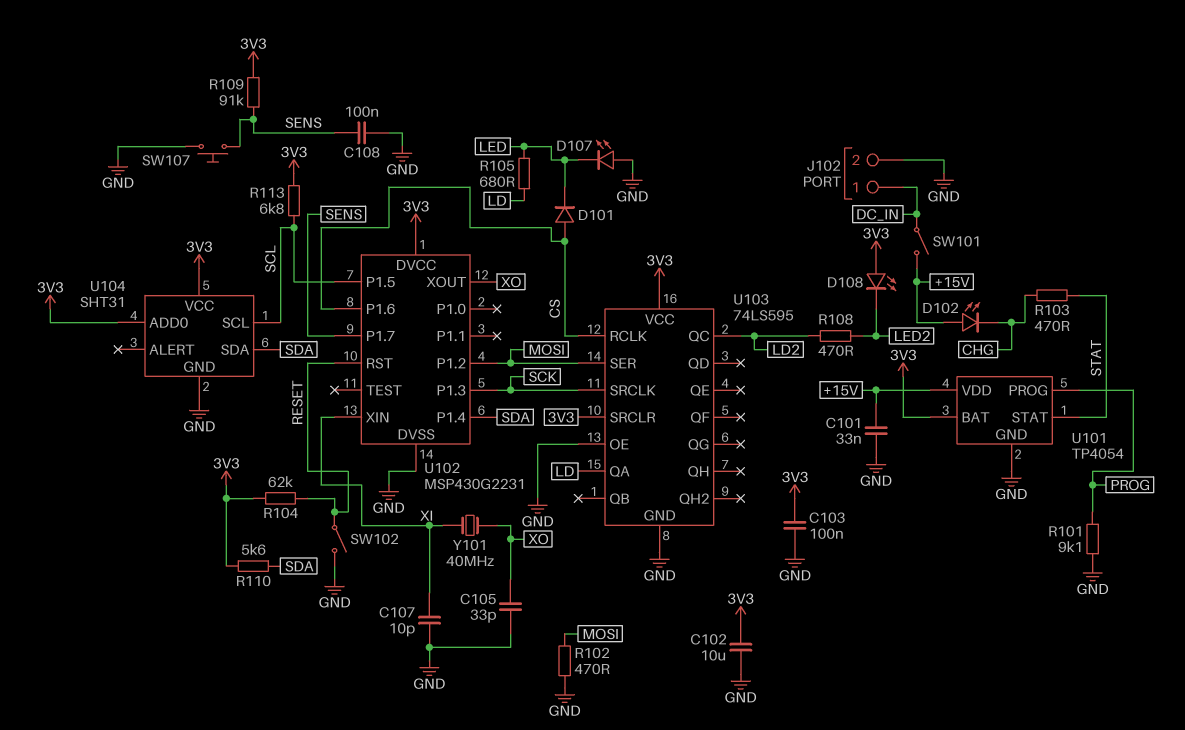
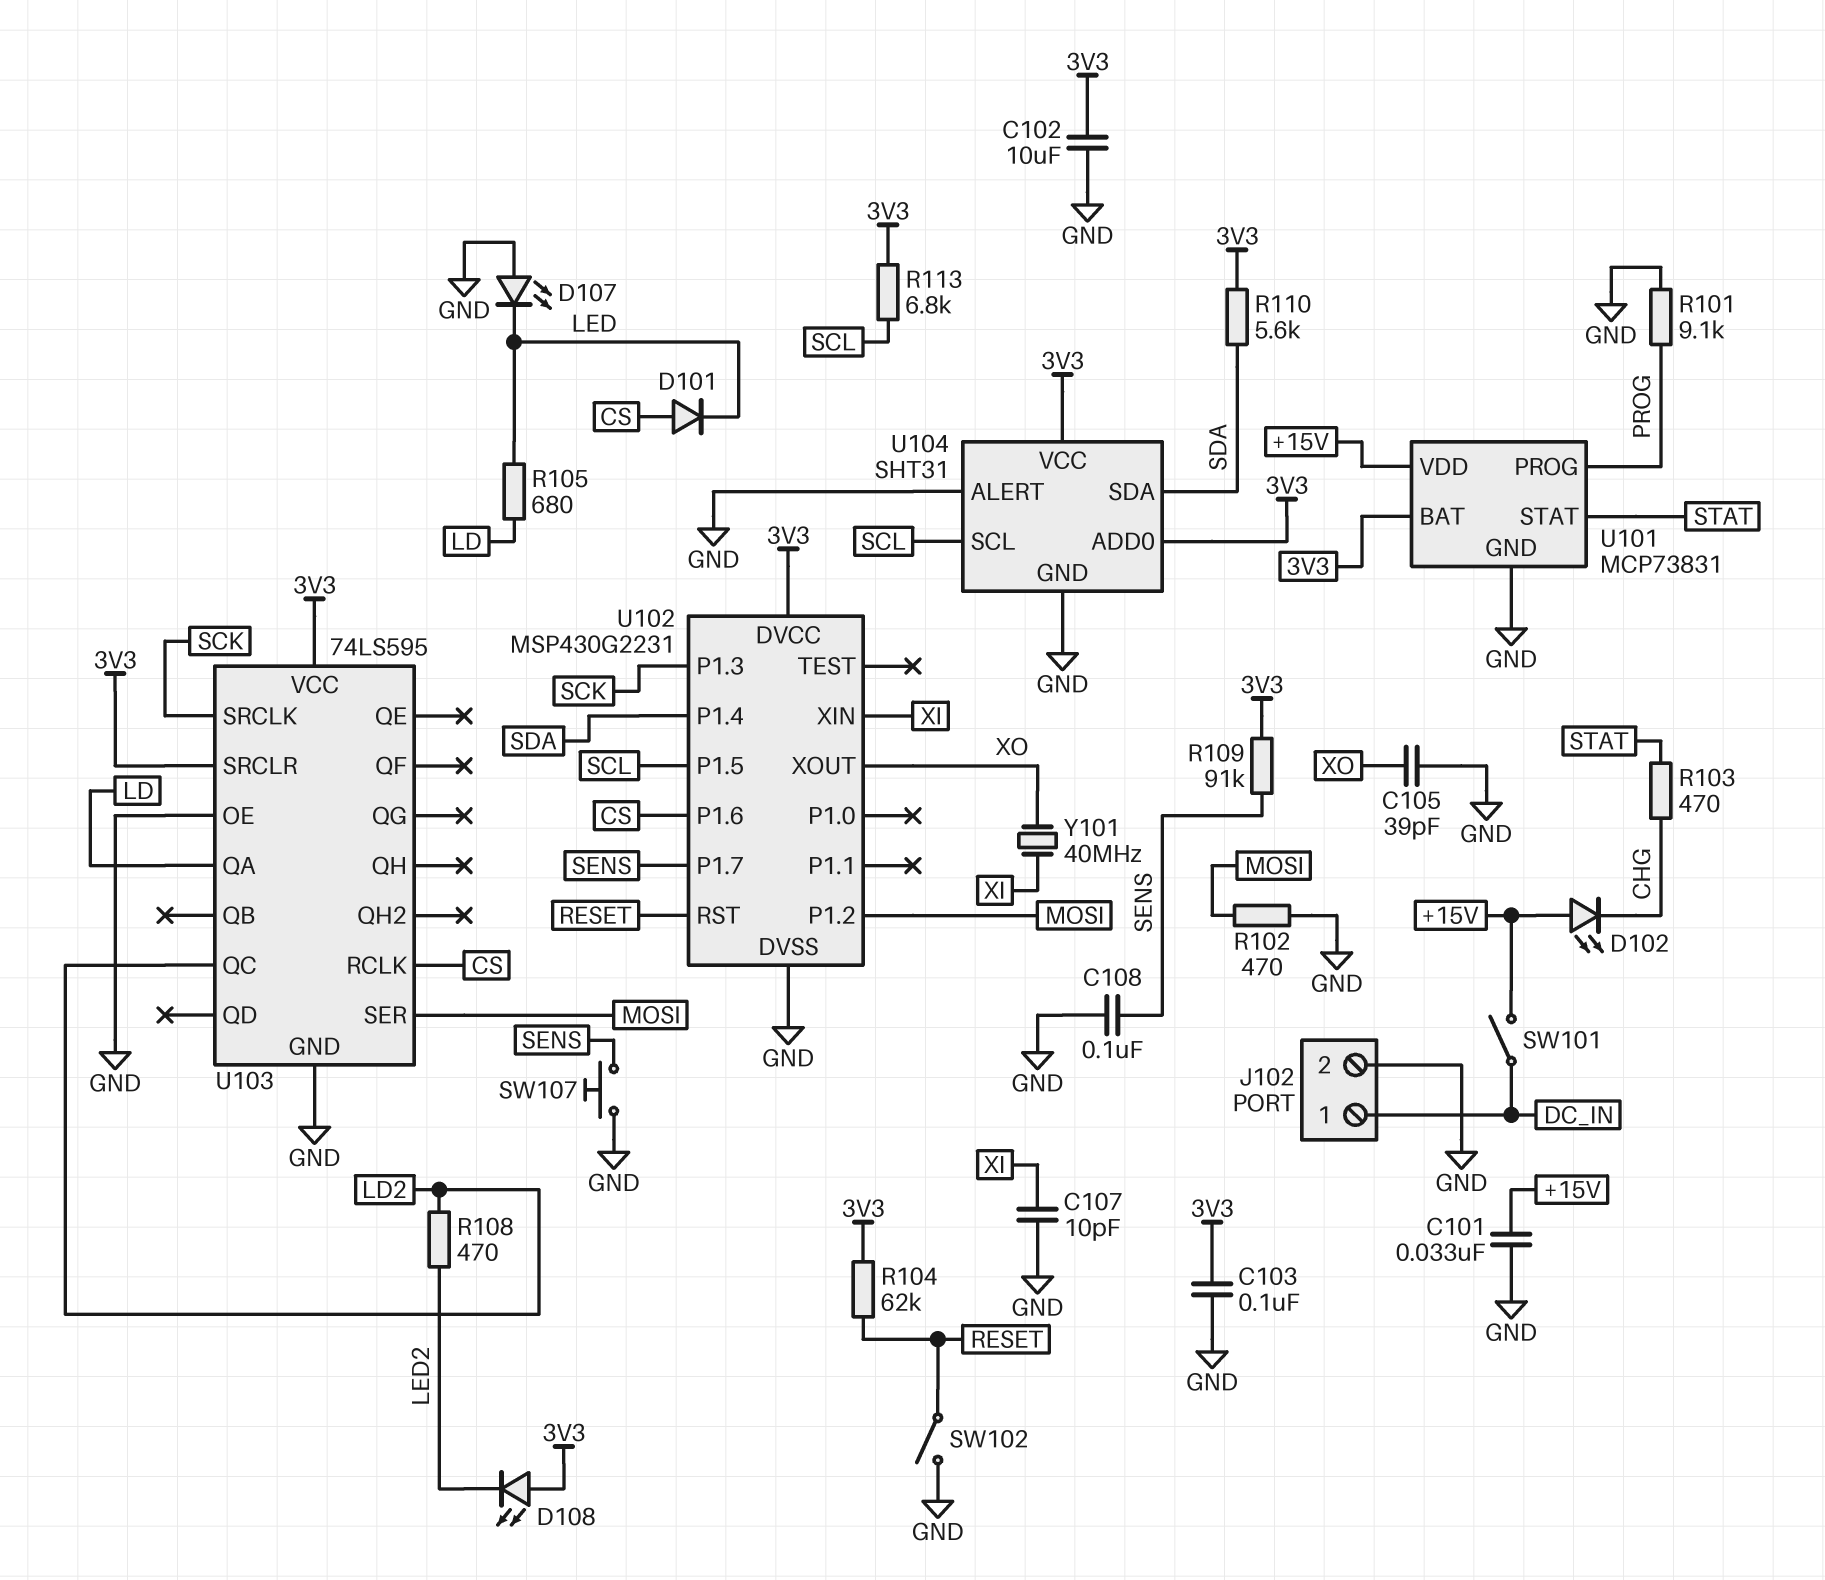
C105: 33pF (GND, XO) -> 39pF (GND, XO)
U101: TP4054 -> MCP73831
U104 pin ALERT: none -> GND

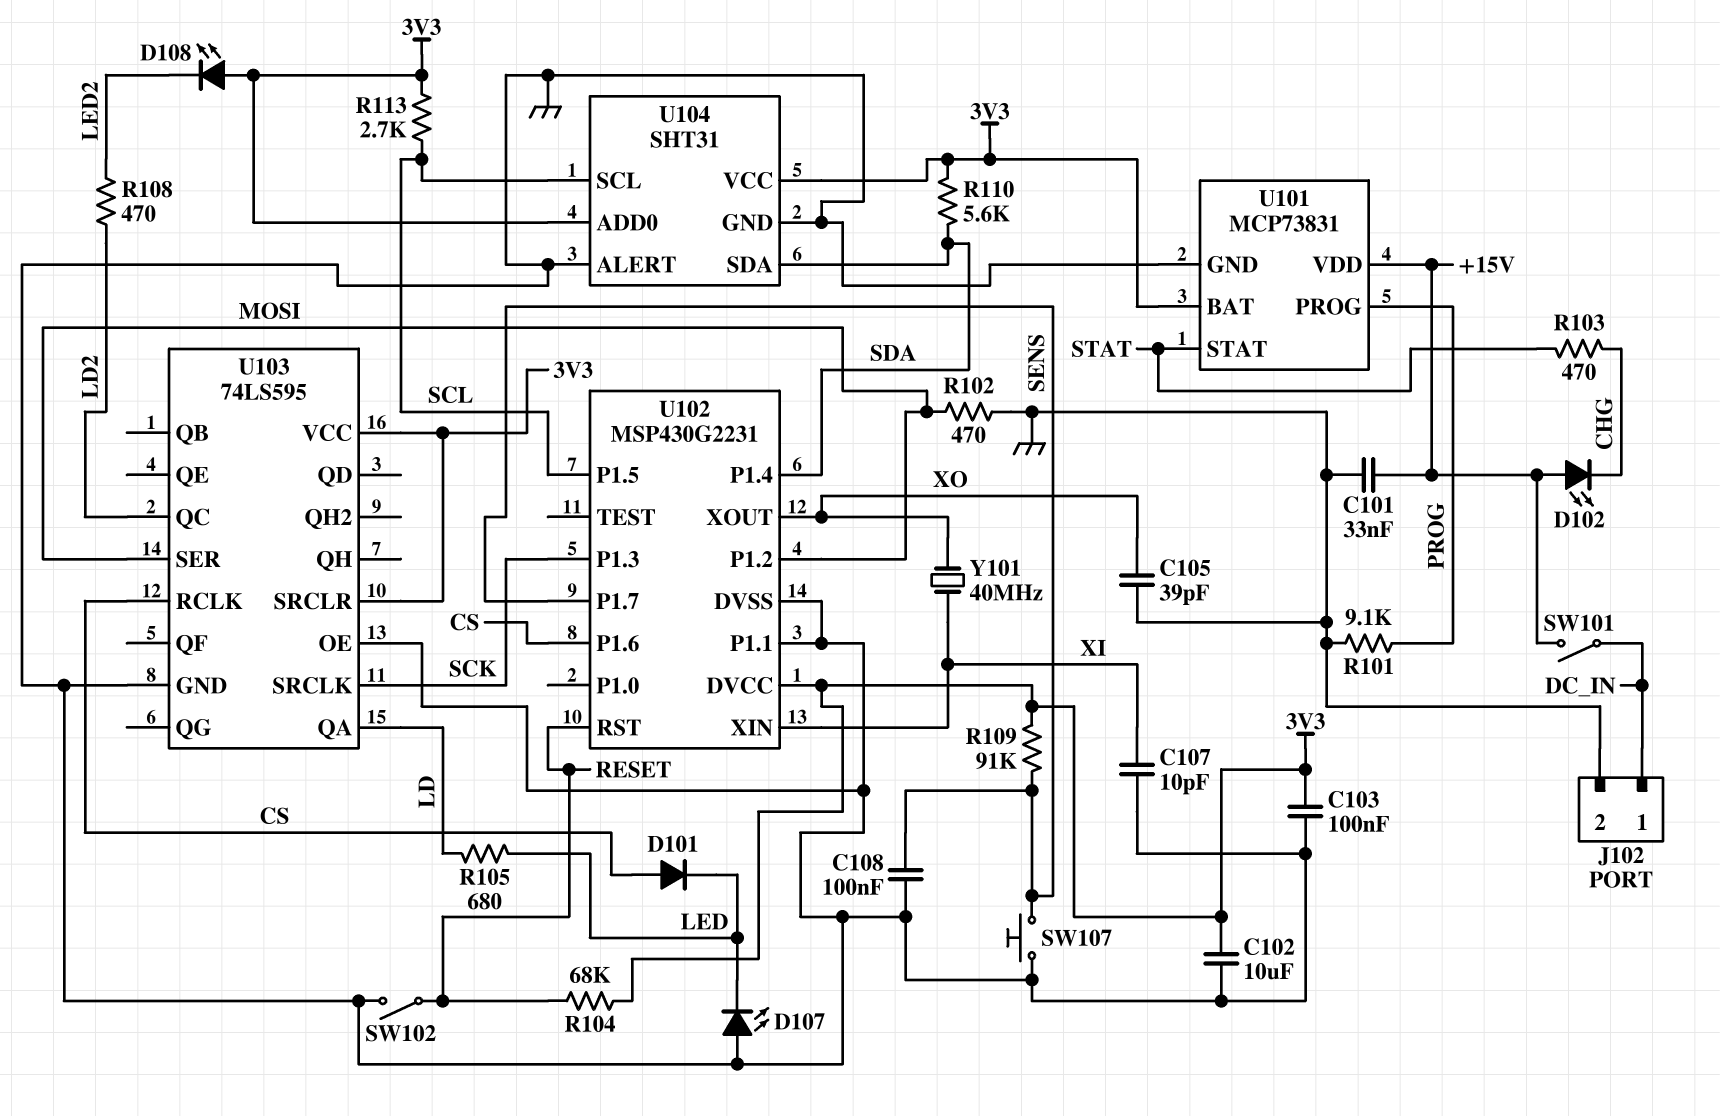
R104: 62k (3V3, RESET) -> 68k (3V3, RESET)
R113: 6.8k (3V3, SCL) -> 2.7k (3V3, SCL)
U102 pin P1.1: none -> GND

